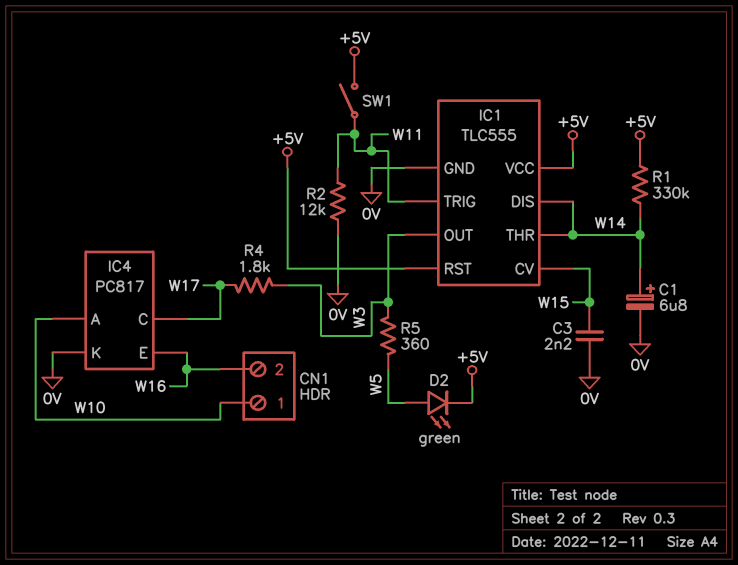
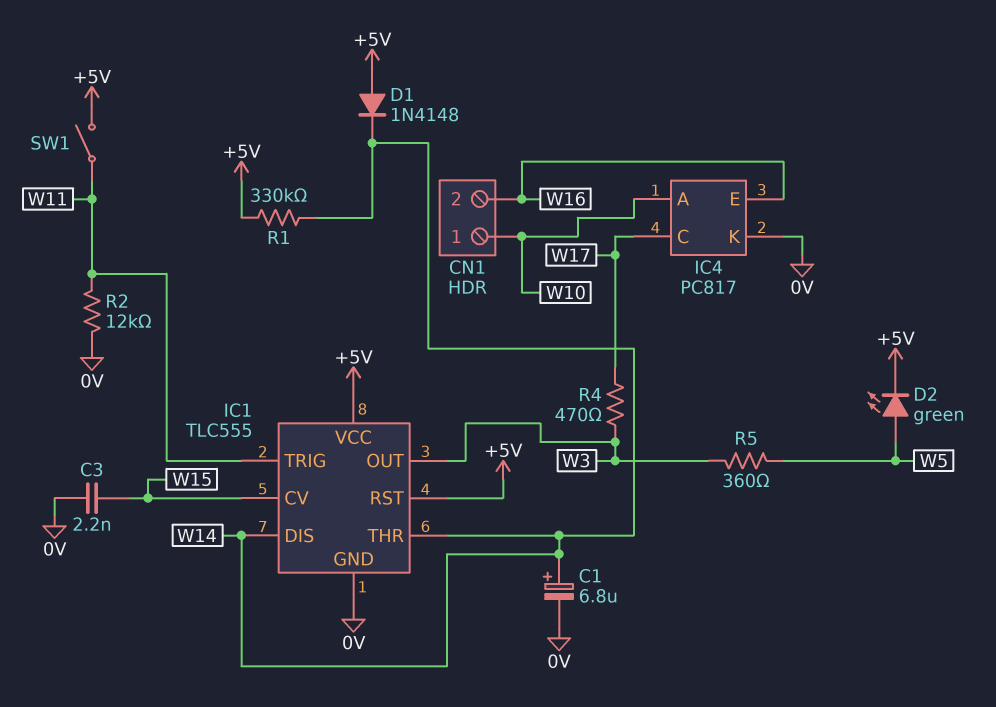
D1: none -> diode 1N4148 (A +5V, K W14)
R4: 1.8k (W3, W17) -> 470 (W3, W17)

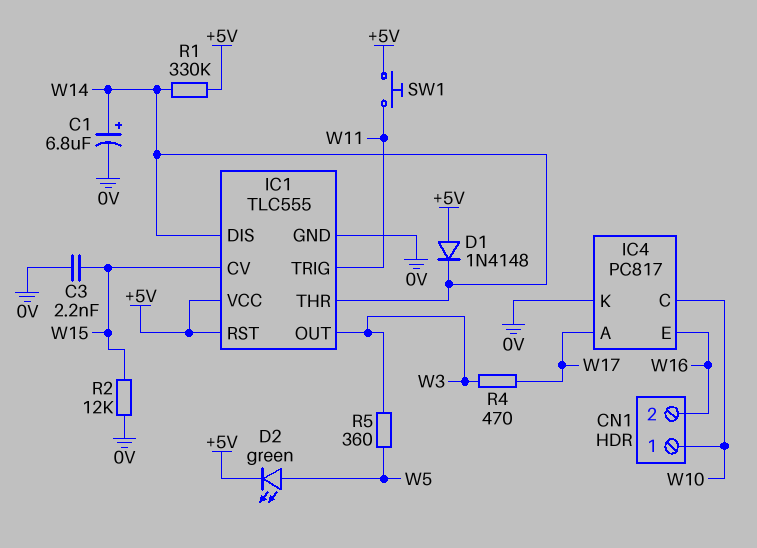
IC4 pin A: W10 -> W17
IC4 pin C: W17 -> W10
R2: 12k (0V, W11) -> 12k (0V, W15)
SW1: switch (+5V, W11) -> button (+5V, W11)

